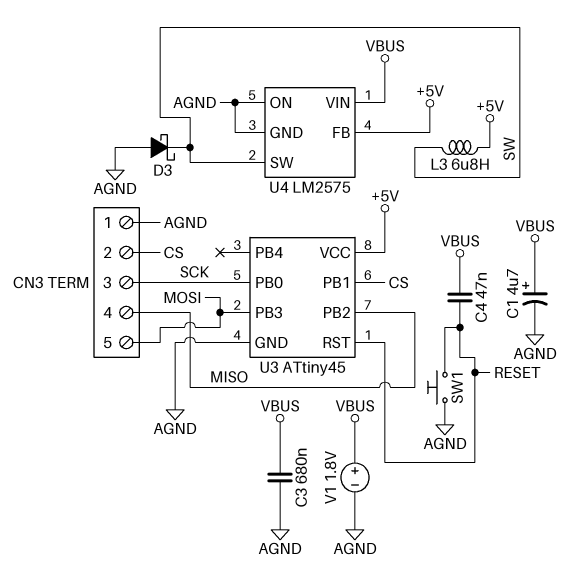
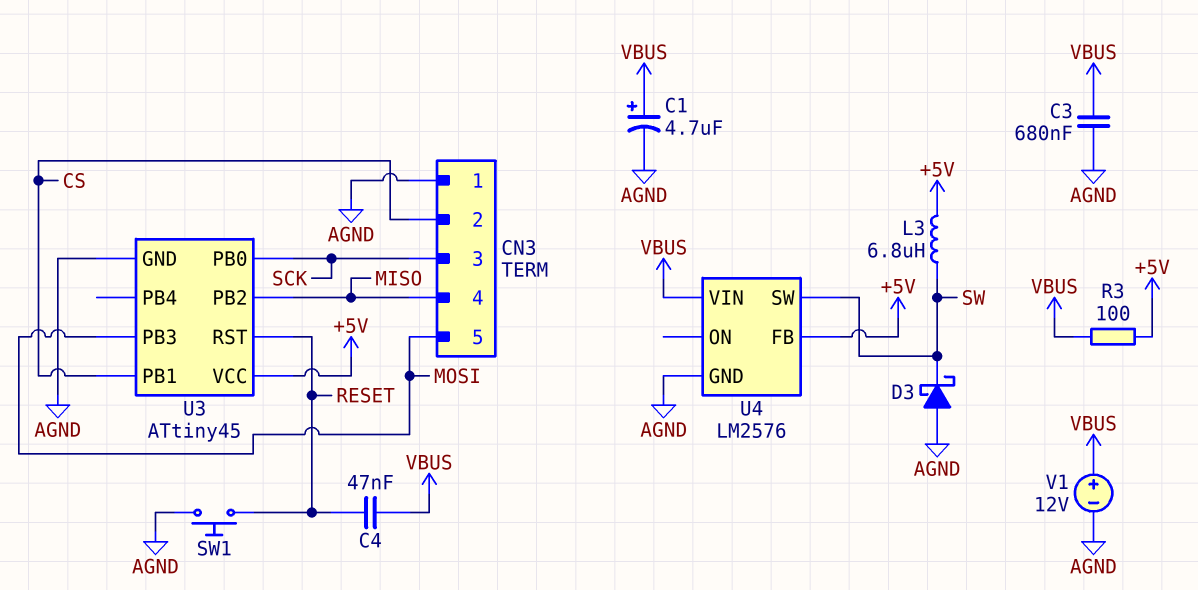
R3: none -> 100 (+5V, VBUS)
U4: LM2575 -> LM2576
U4 pin ON: AGND -> none
V1: 1.8V (plus VBUS, minus AGND) -> 12V (plus VBUS, minus AGND)

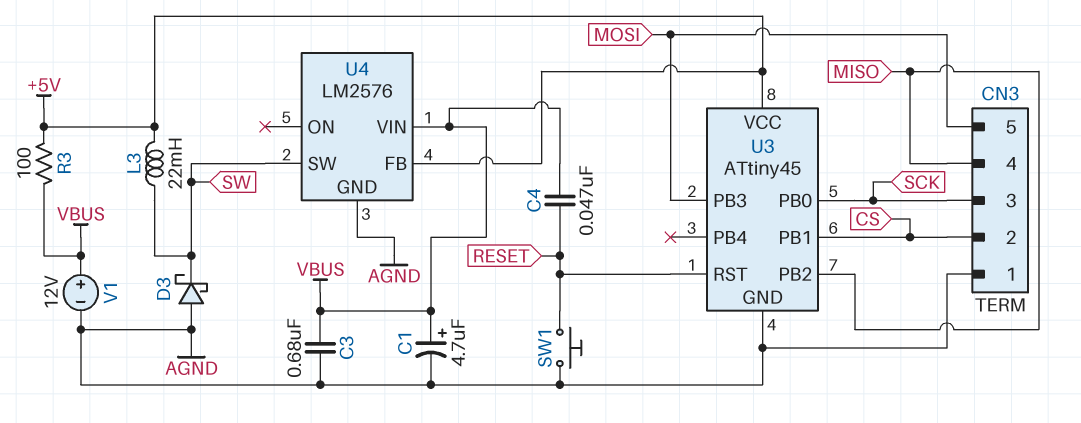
L3: 6.8uH (+5V, SW) -> 22mH (+5V, SW)

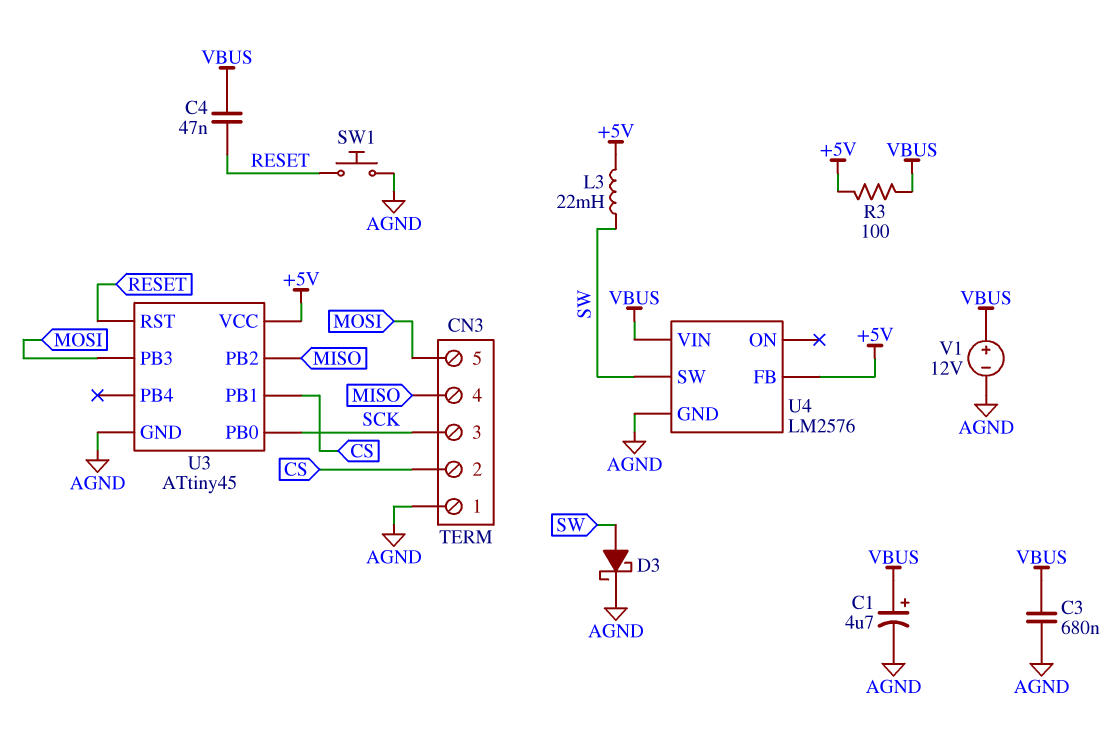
D3: schottky (A AGND, K SW) -> schottky (A SW, K AGND)

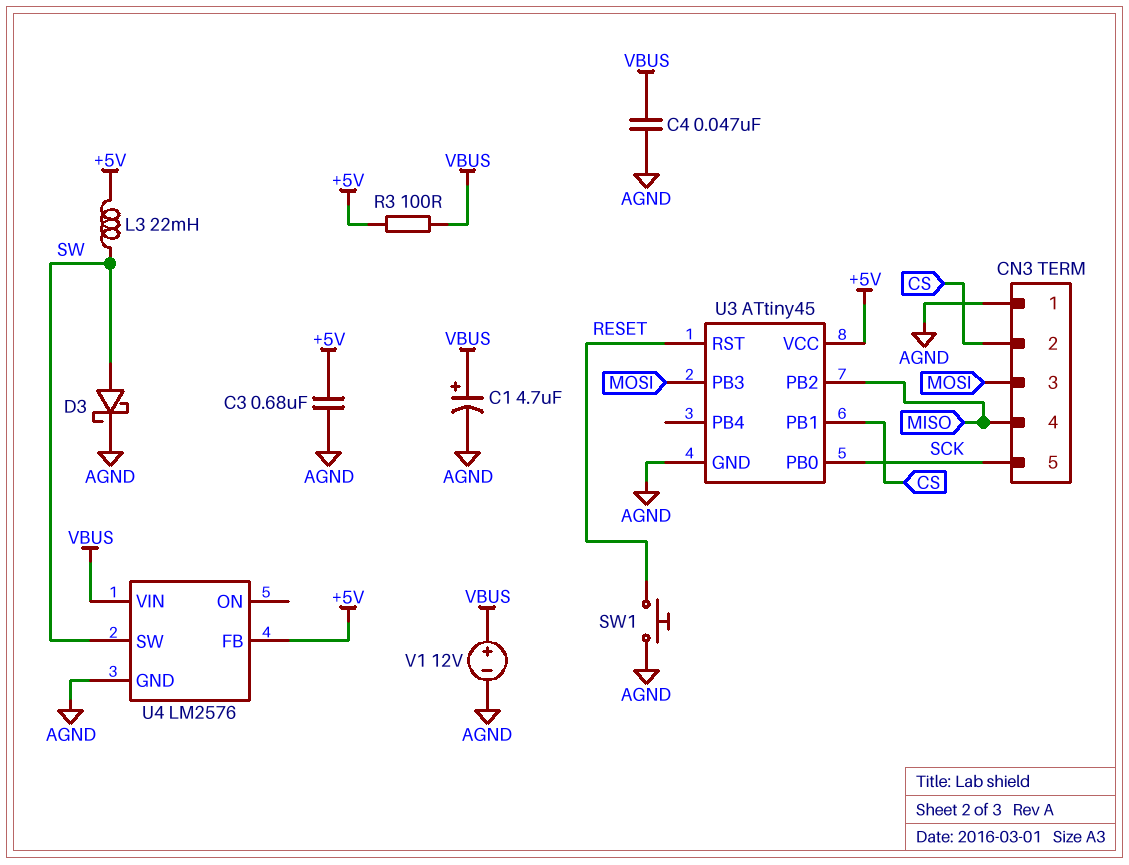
C3: 680nF (AGND, VBUS) -> 680nF (+5V, AGND)
C4: 47nF (RESET, VBUS) -> 47nF (AGND, VBUS)
CN3 pin 3: SCK -> MOSI
CN3 pin 5: MOSI -> SCK

